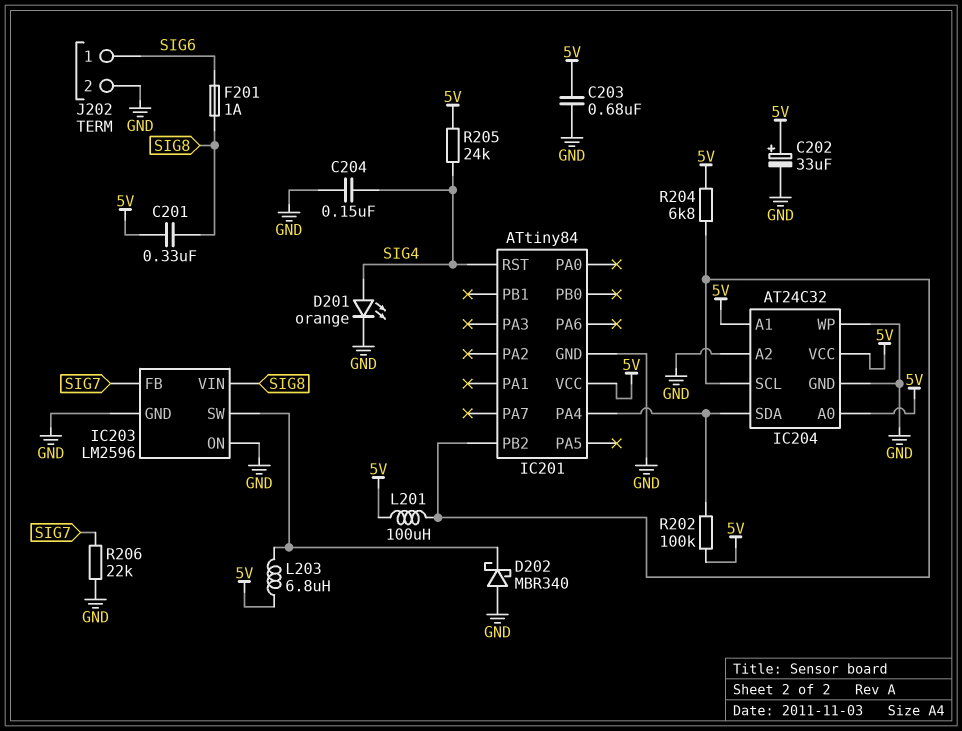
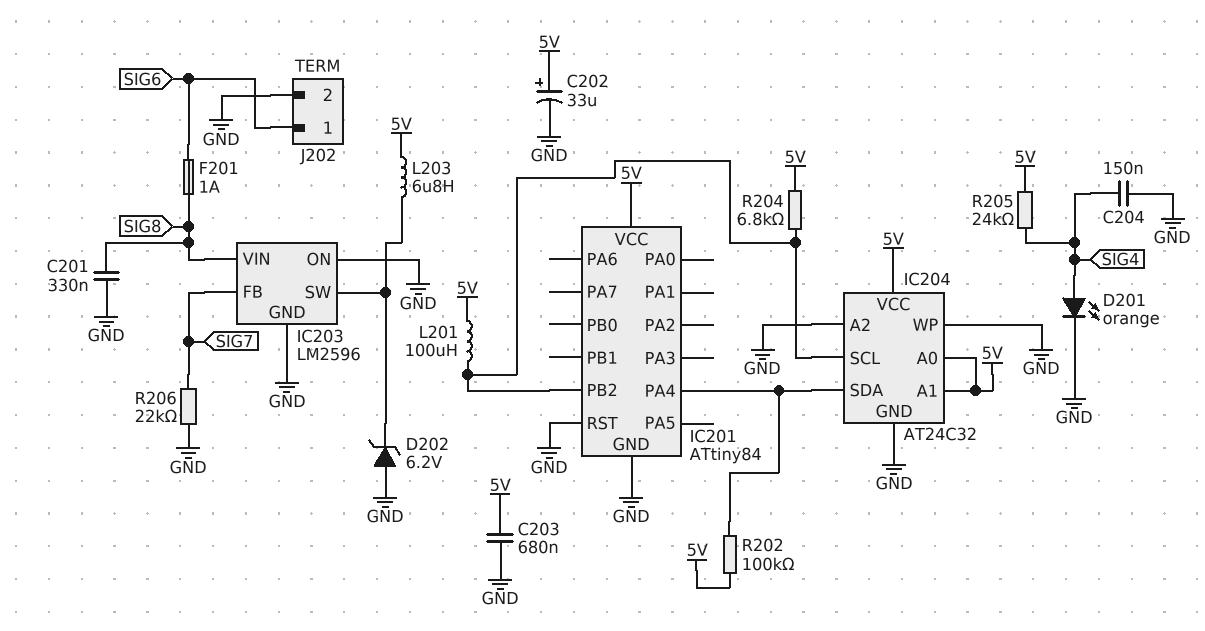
C201: 330nF (5V, SIG8) -> 330nF (GND, SIG8)
D202: schottky MBR340 (A GND, K IC203/SW) -> zener 6.2V (A GND, K IC203/SW)
IC201 pin RST: SIG4 -> GND

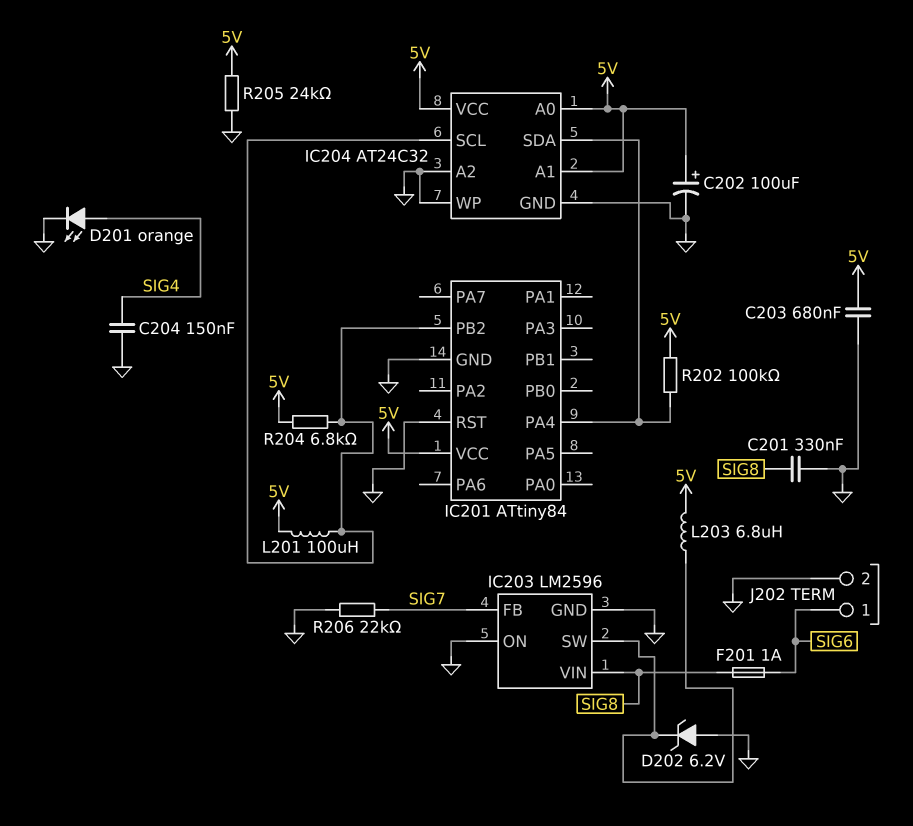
C202: 33uF (plus 5V, minus GND) -> 100uF (plus 5V, minus GND)
R205: 24k (5V, SIG4) -> 24k (5V, GND)

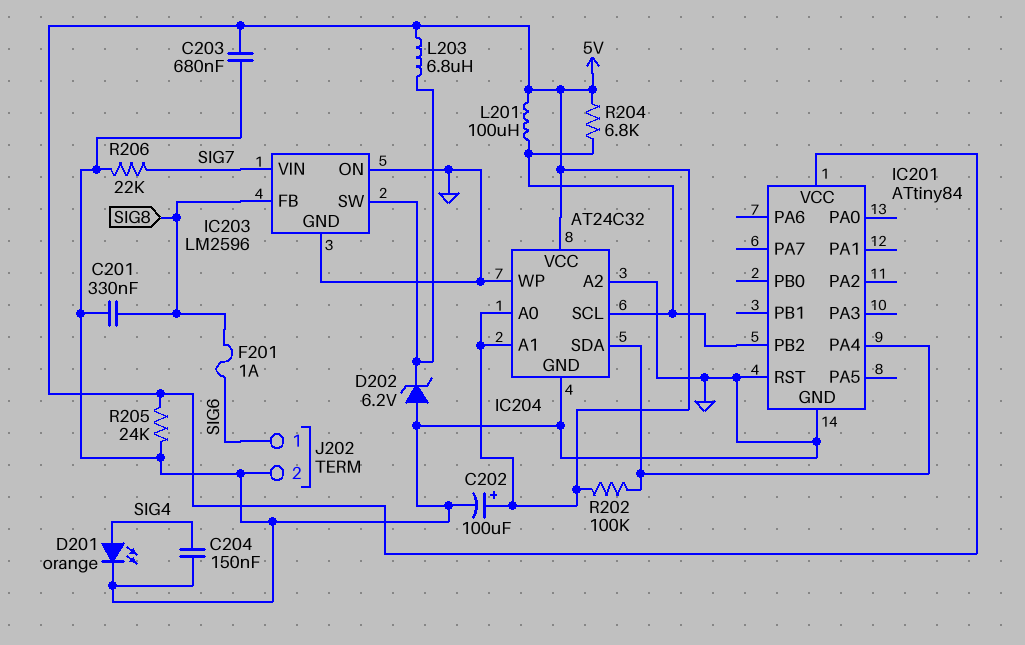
IC203 pin FB: SIG7 -> SIG8
IC203 pin VIN: SIG8 -> SIG7

